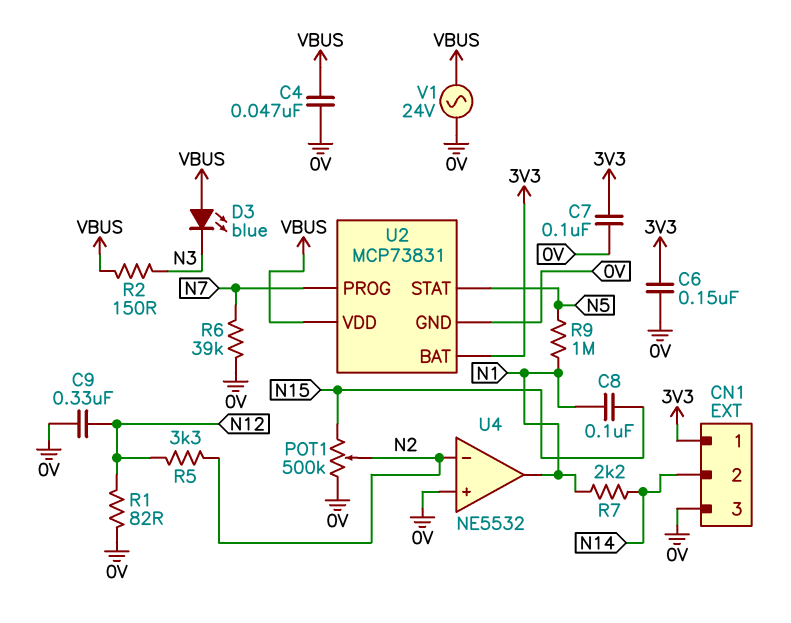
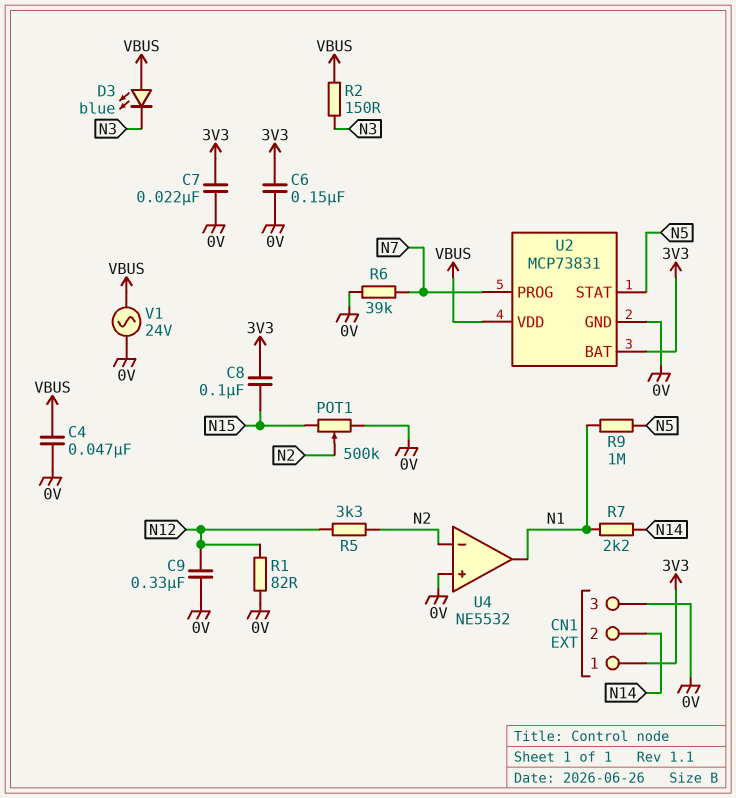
C7: 100nF (0V, 3V3) -> 22nF (0V, 3V3)
C8: 100nF (N1, N15) -> 100nF (3V3, N15)

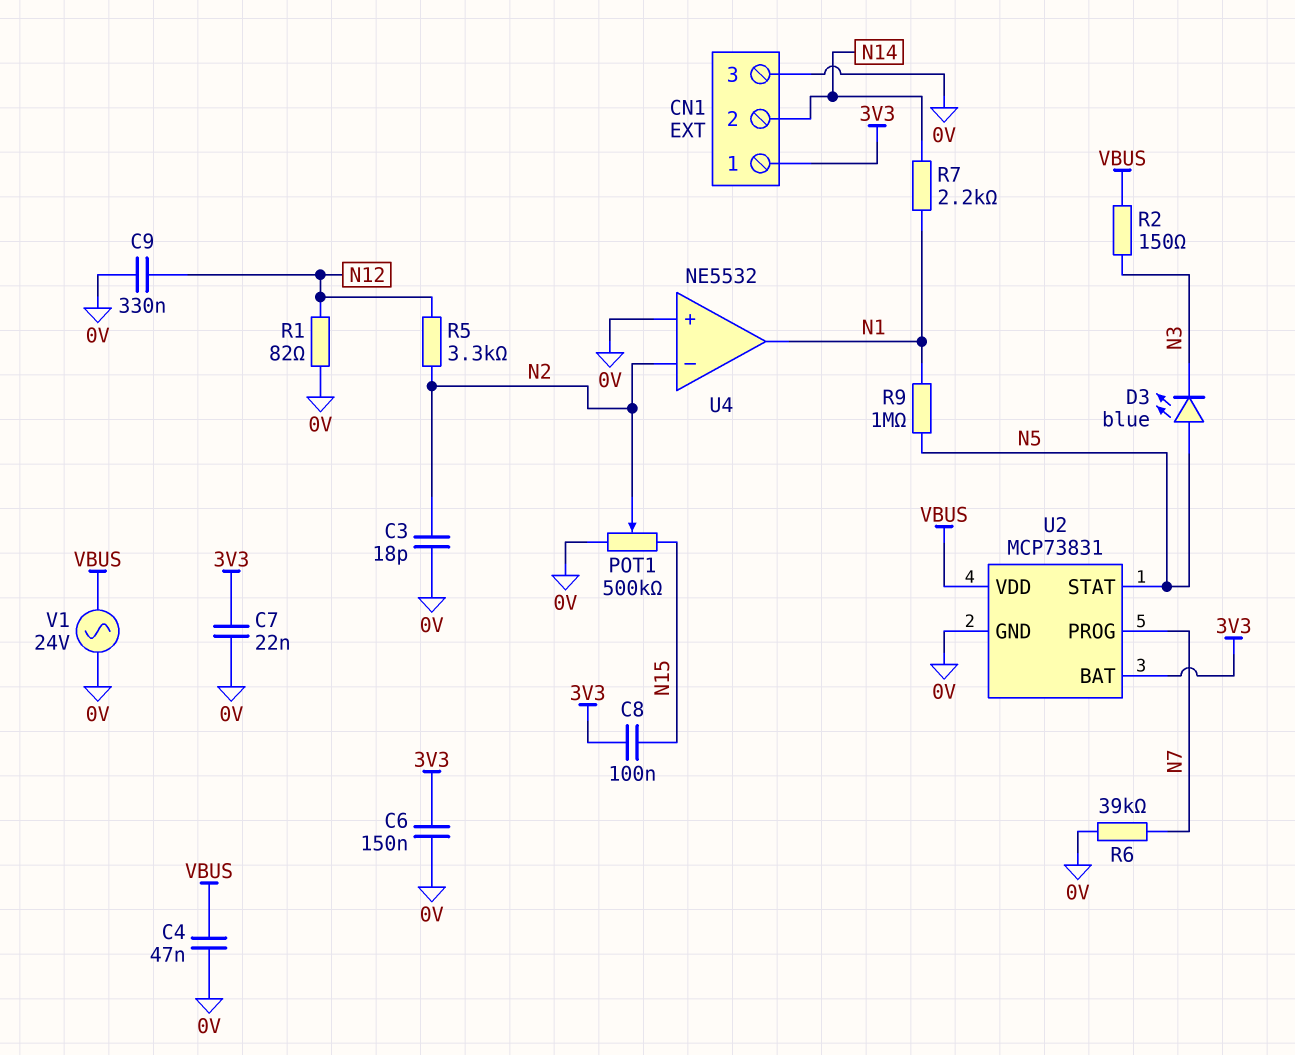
C3: none -> 18pF (0V, N2)
D3: LED blue (A VBUS, K N3) -> LED blue (A N5, K N3)

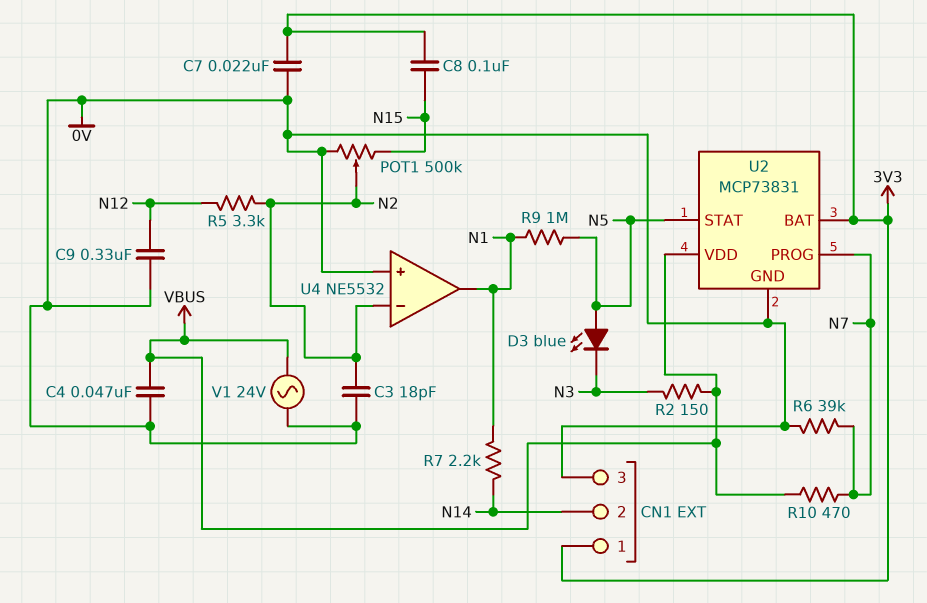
C6: 150nF (0V, 3V3) -> none
R1: 82 (0V, N12) -> none
R10: none -> 470 (N7, VBUS)

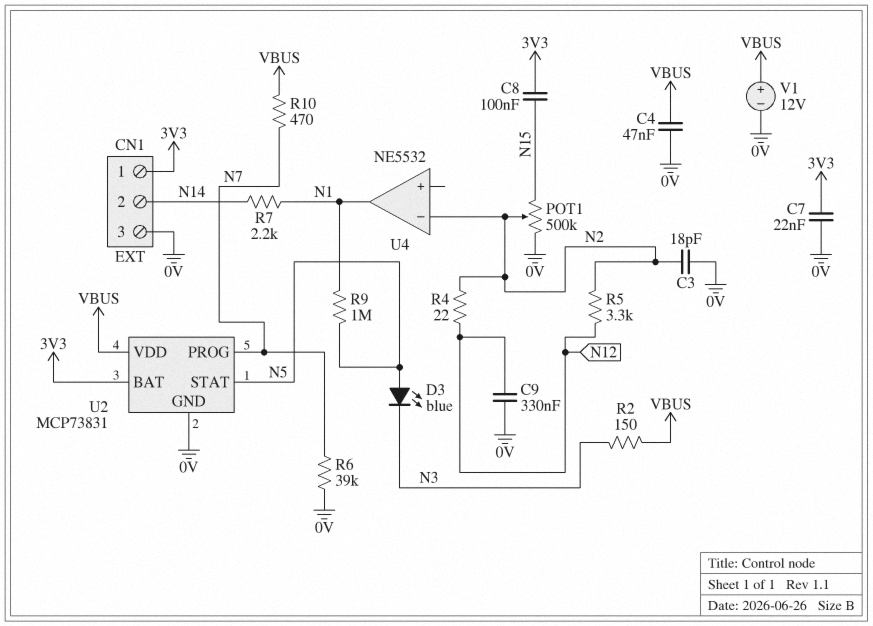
R4: none -> 22 (N2, N12)
U4 pin in+: 0V -> none
V1: AC 24V (0V, VBUS) -> 12V (plus VBUS, minus 0V)

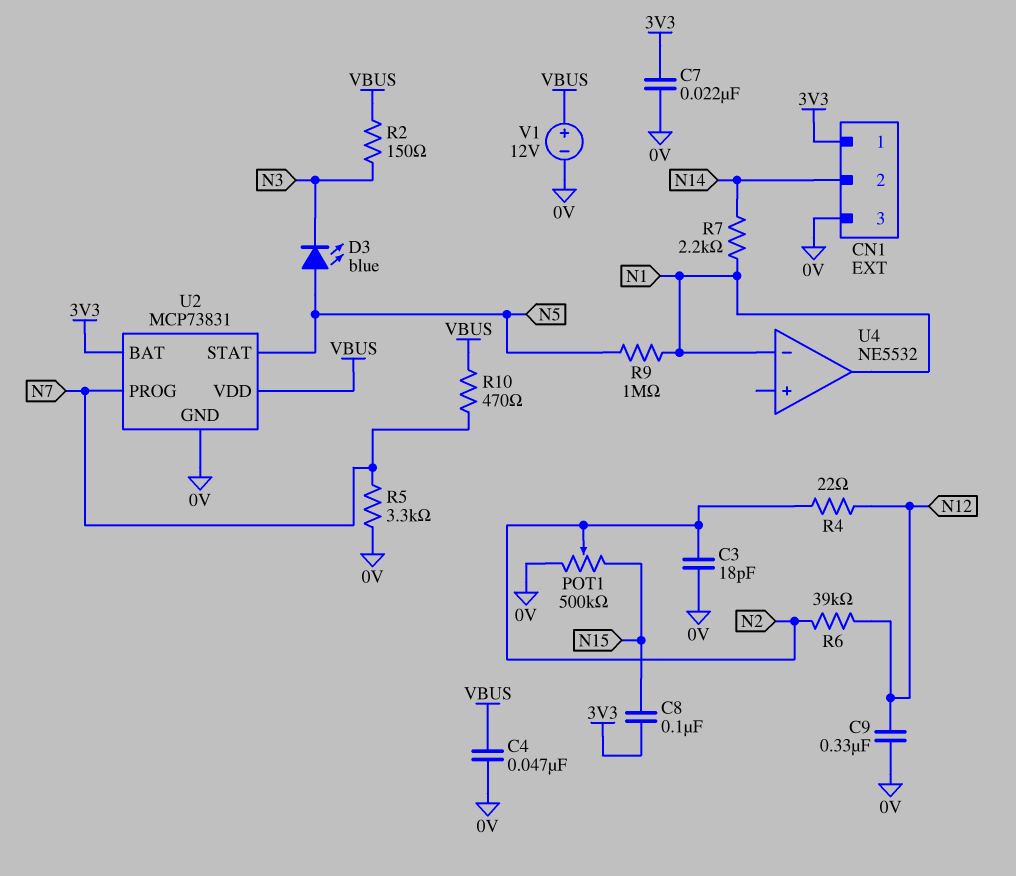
R5: 3.3k (N2, N12) -> 3.3k (0V, N7)
R6: 39k (0V, N7) -> 39k (N2, N12)
U4 pin in-: N2 -> N1

